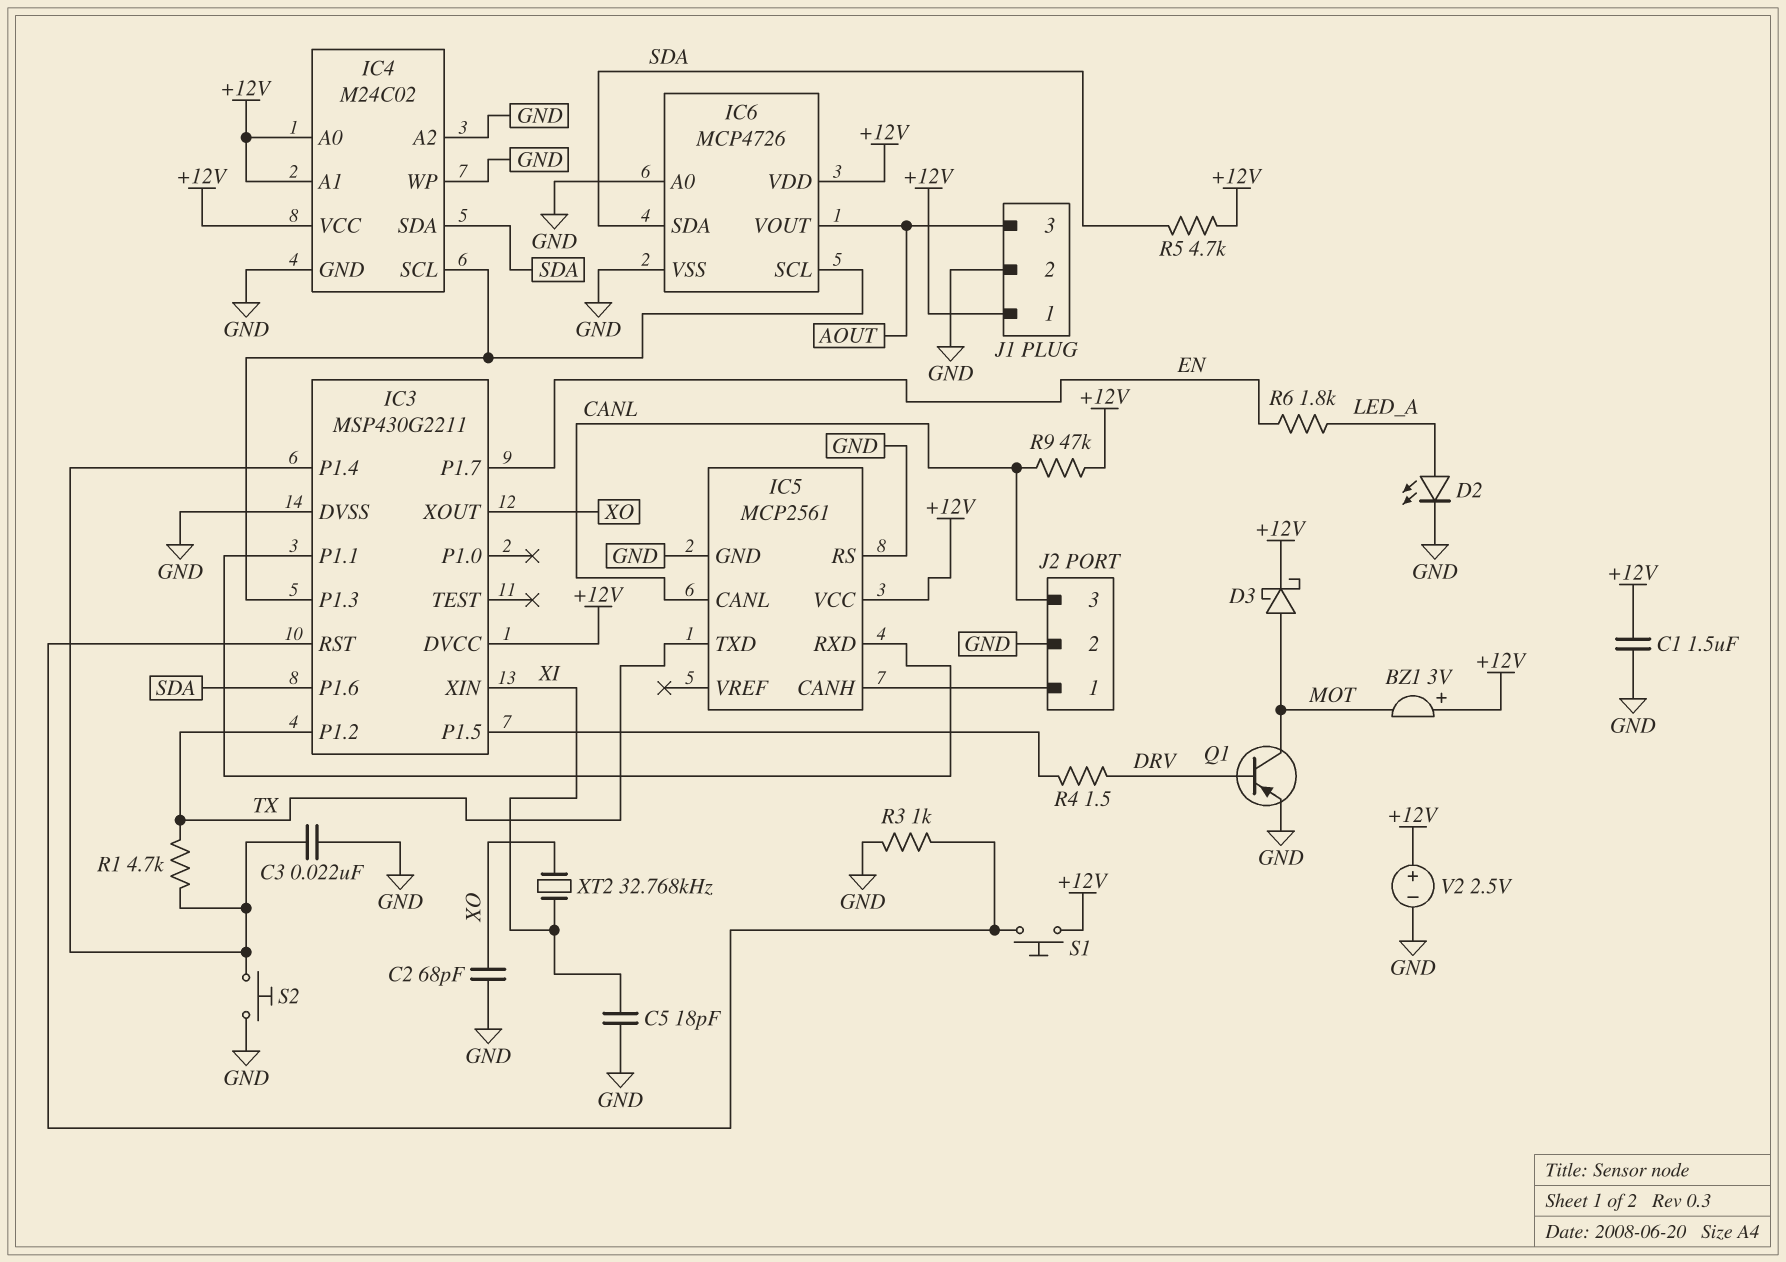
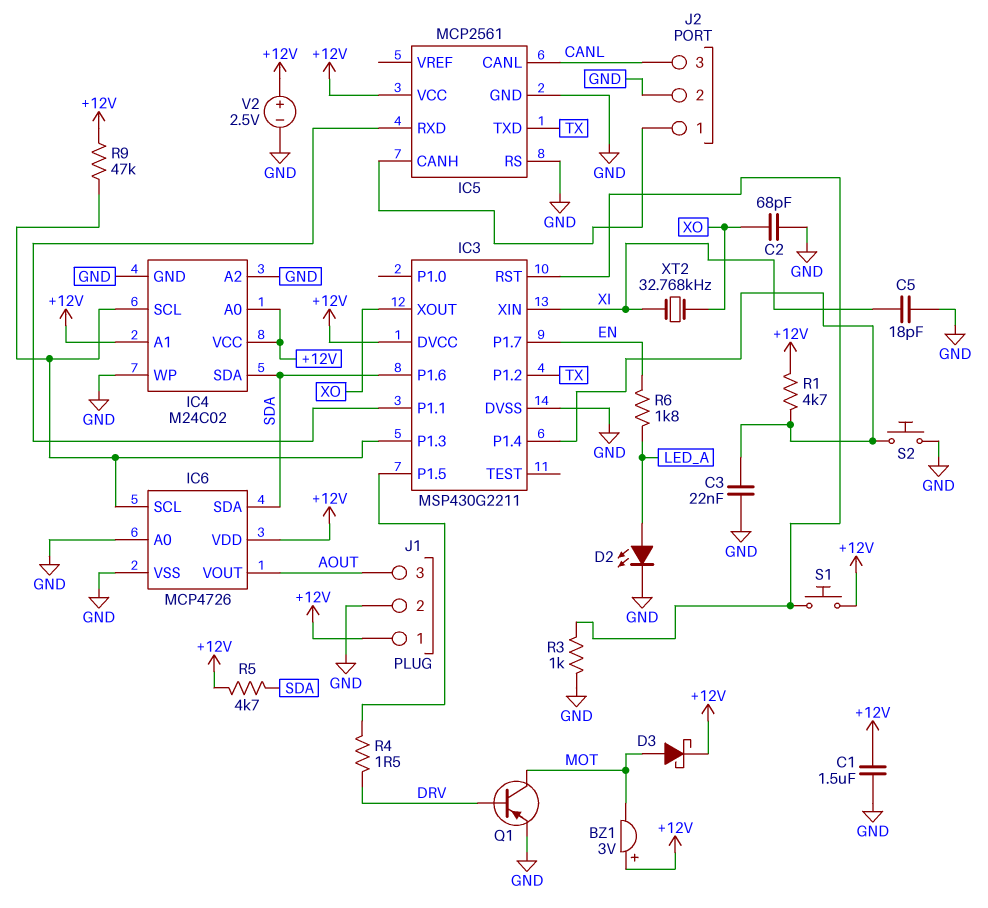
R1: 4.7k (IC3/P1.4, TX) -> 4.7k (+12V, IC3/P1.4)
R9: 47k (+12V, CANL) -> 47k (+12V, IC3/P1.3)

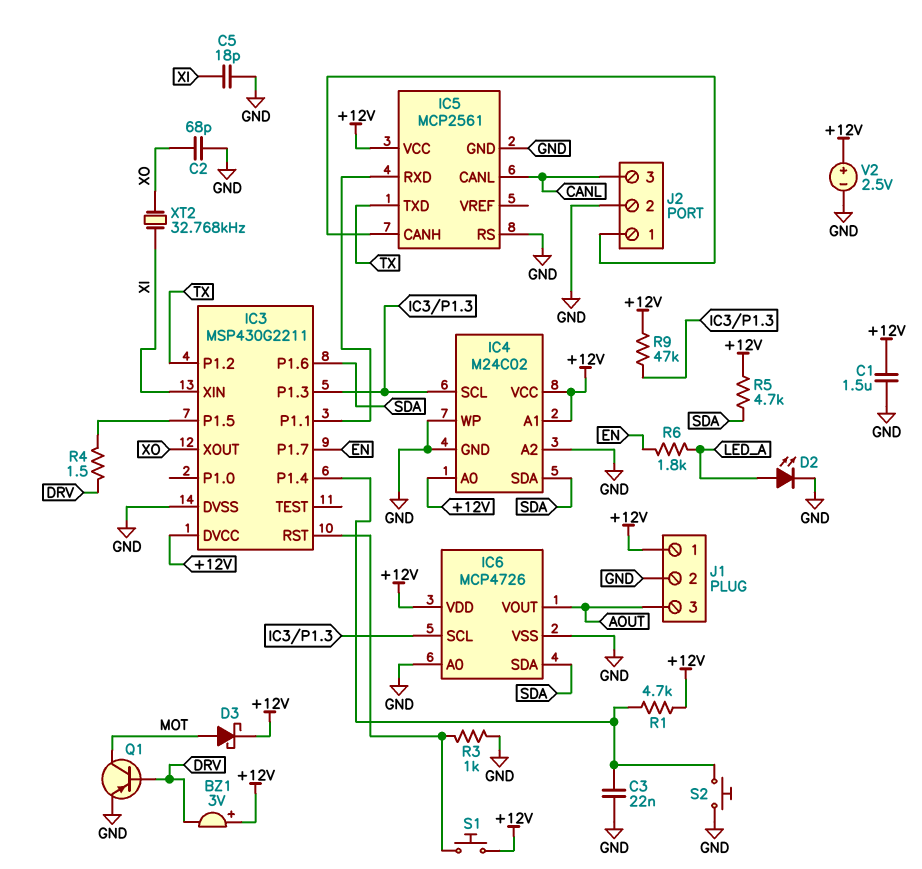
BZ1: buzzer 3V (plus +12V, minus MOT) -> buzzer 3V (plus +12V, minus DRV)

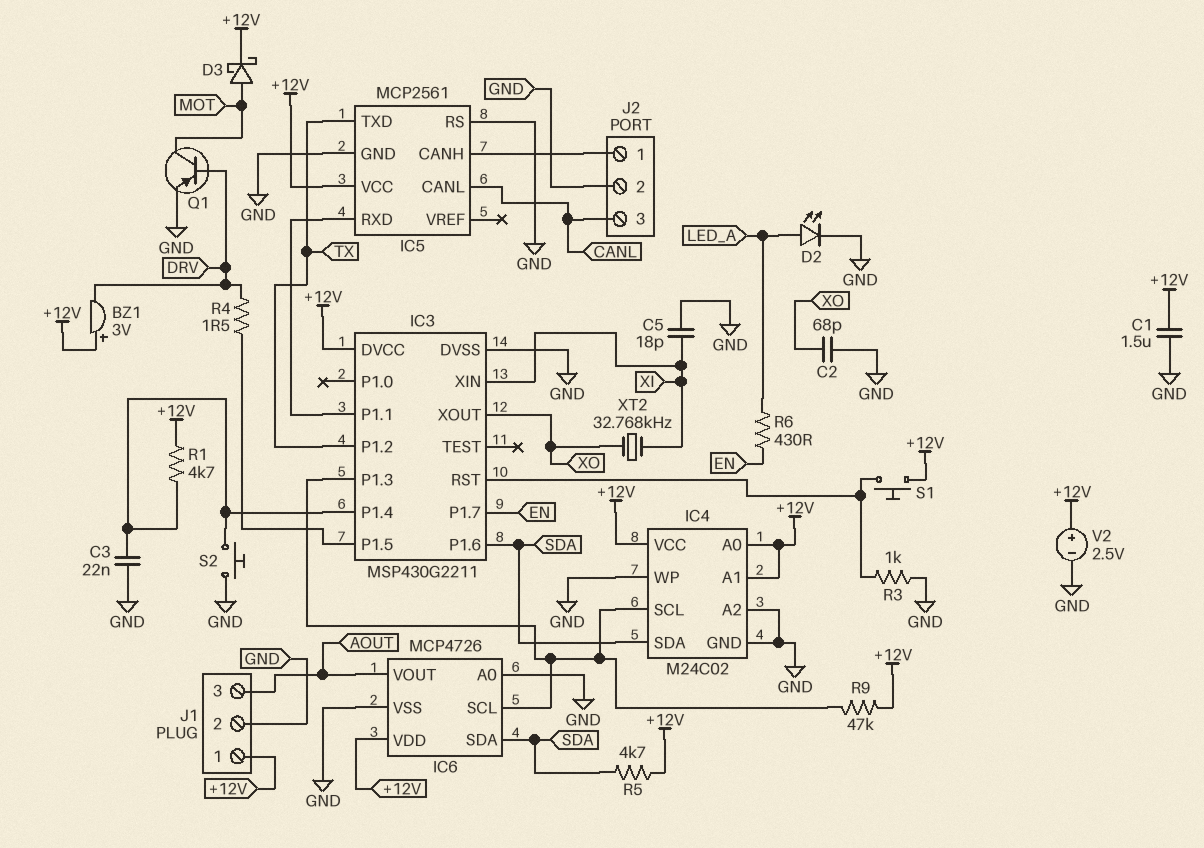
R6: 1.8k (EN, LED_A) -> 430 (EN, LED_A)

